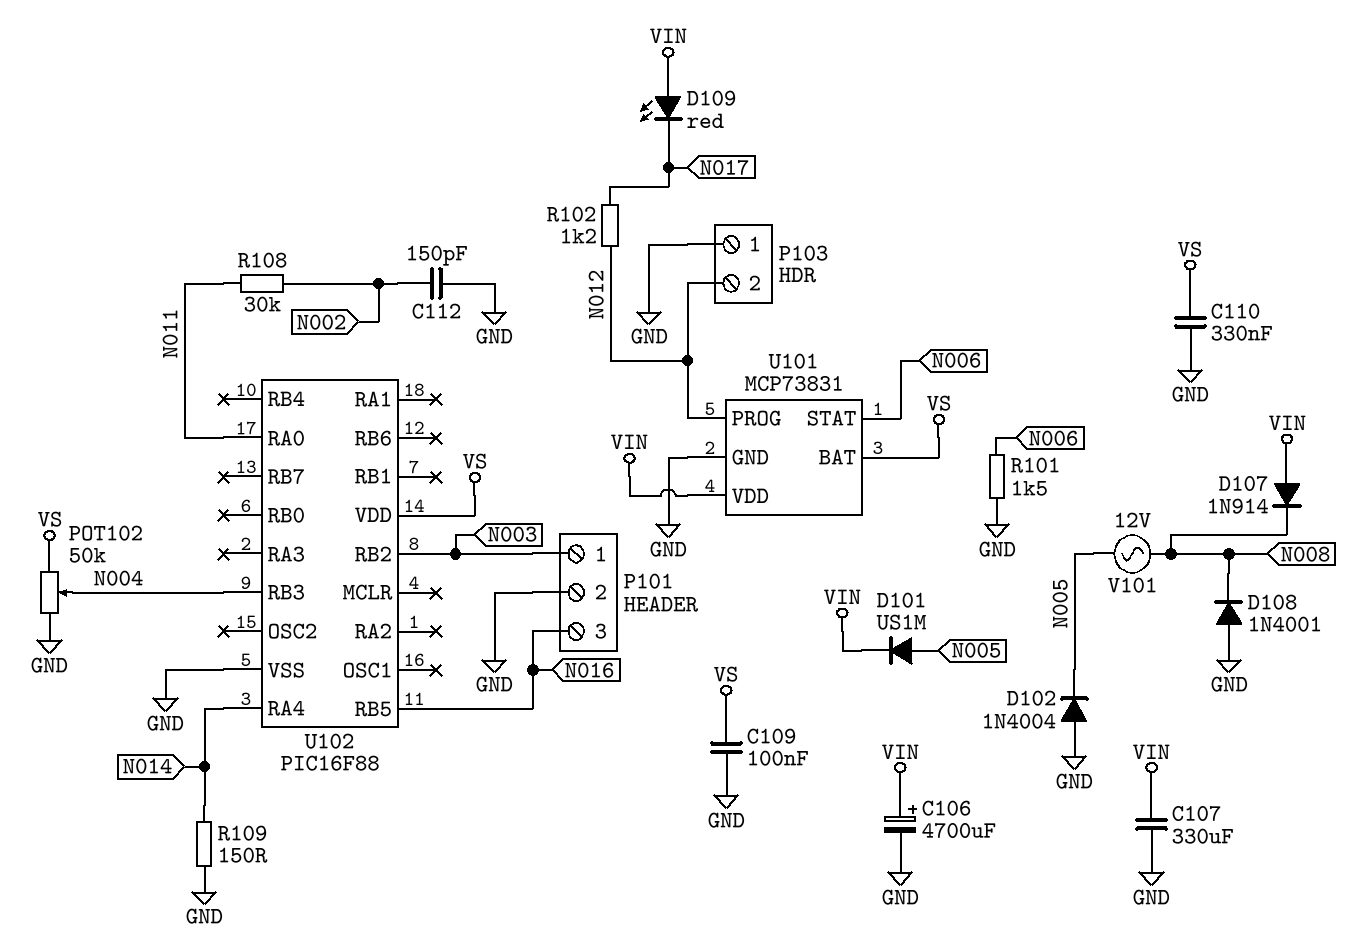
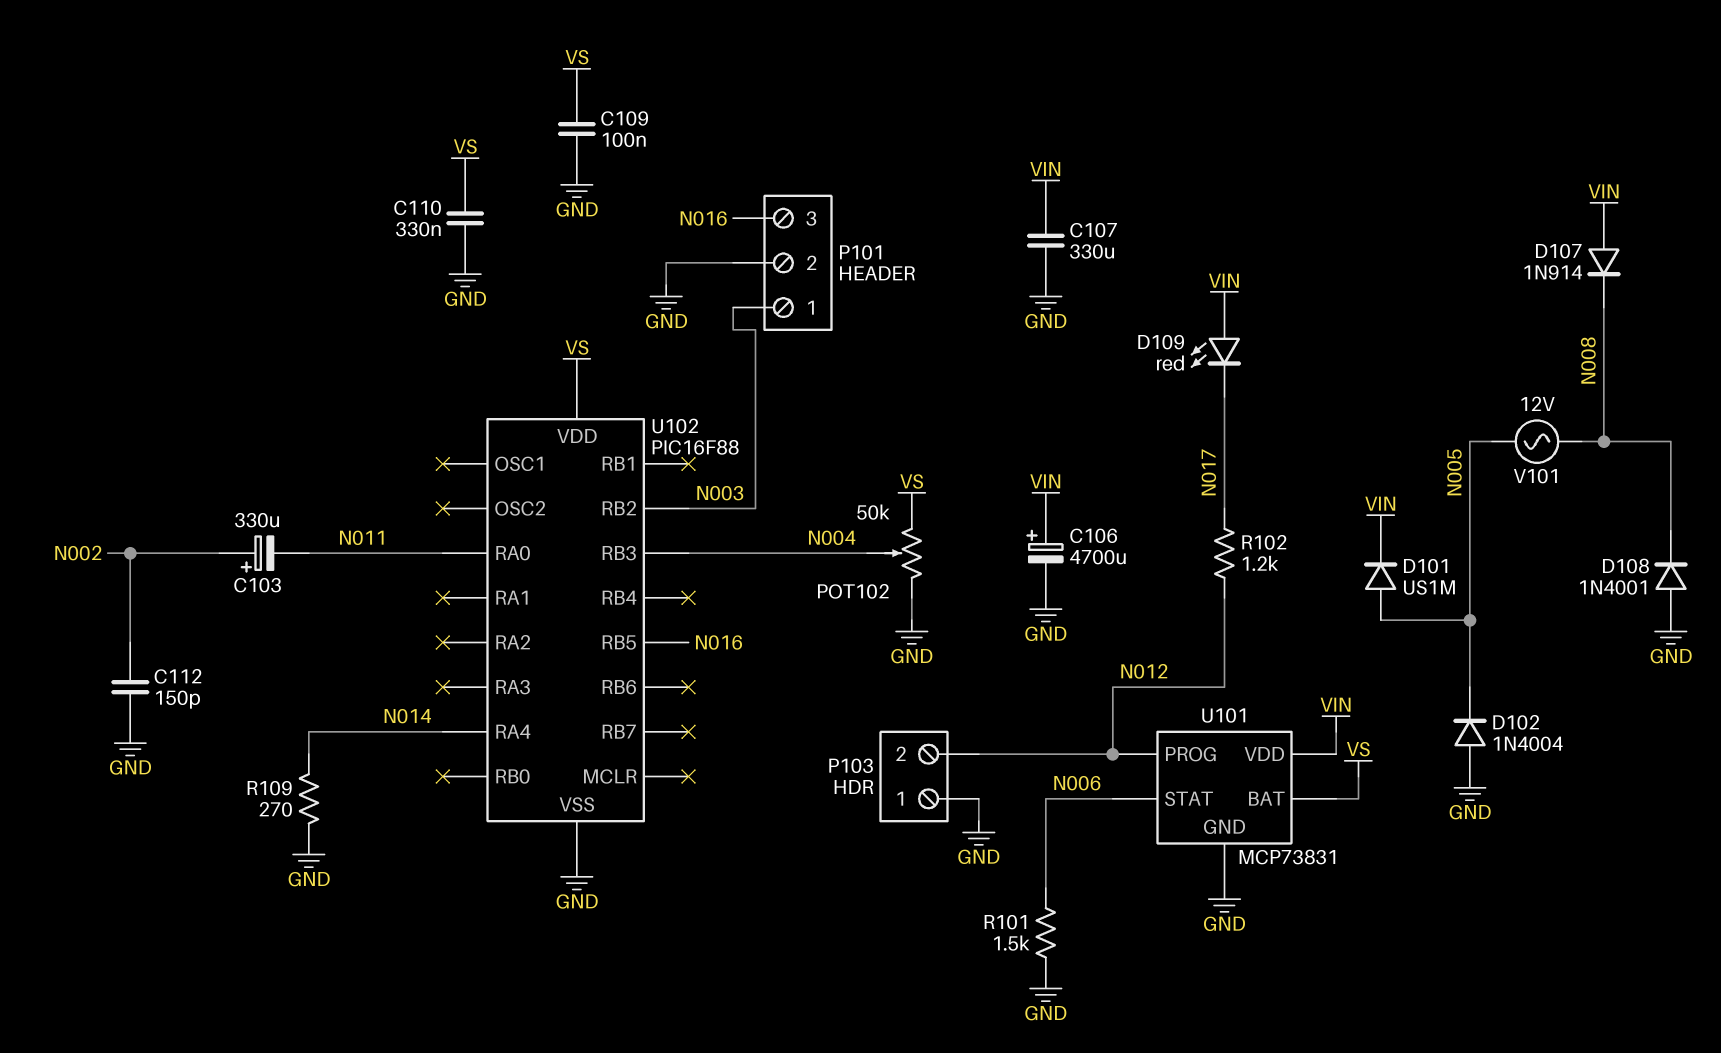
C103: none -> 330uF (plus N002, minus N011)
R108: 30k (N002, N011) -> none
R109: 150 (GND, N014) -> 270 (GND, N014)

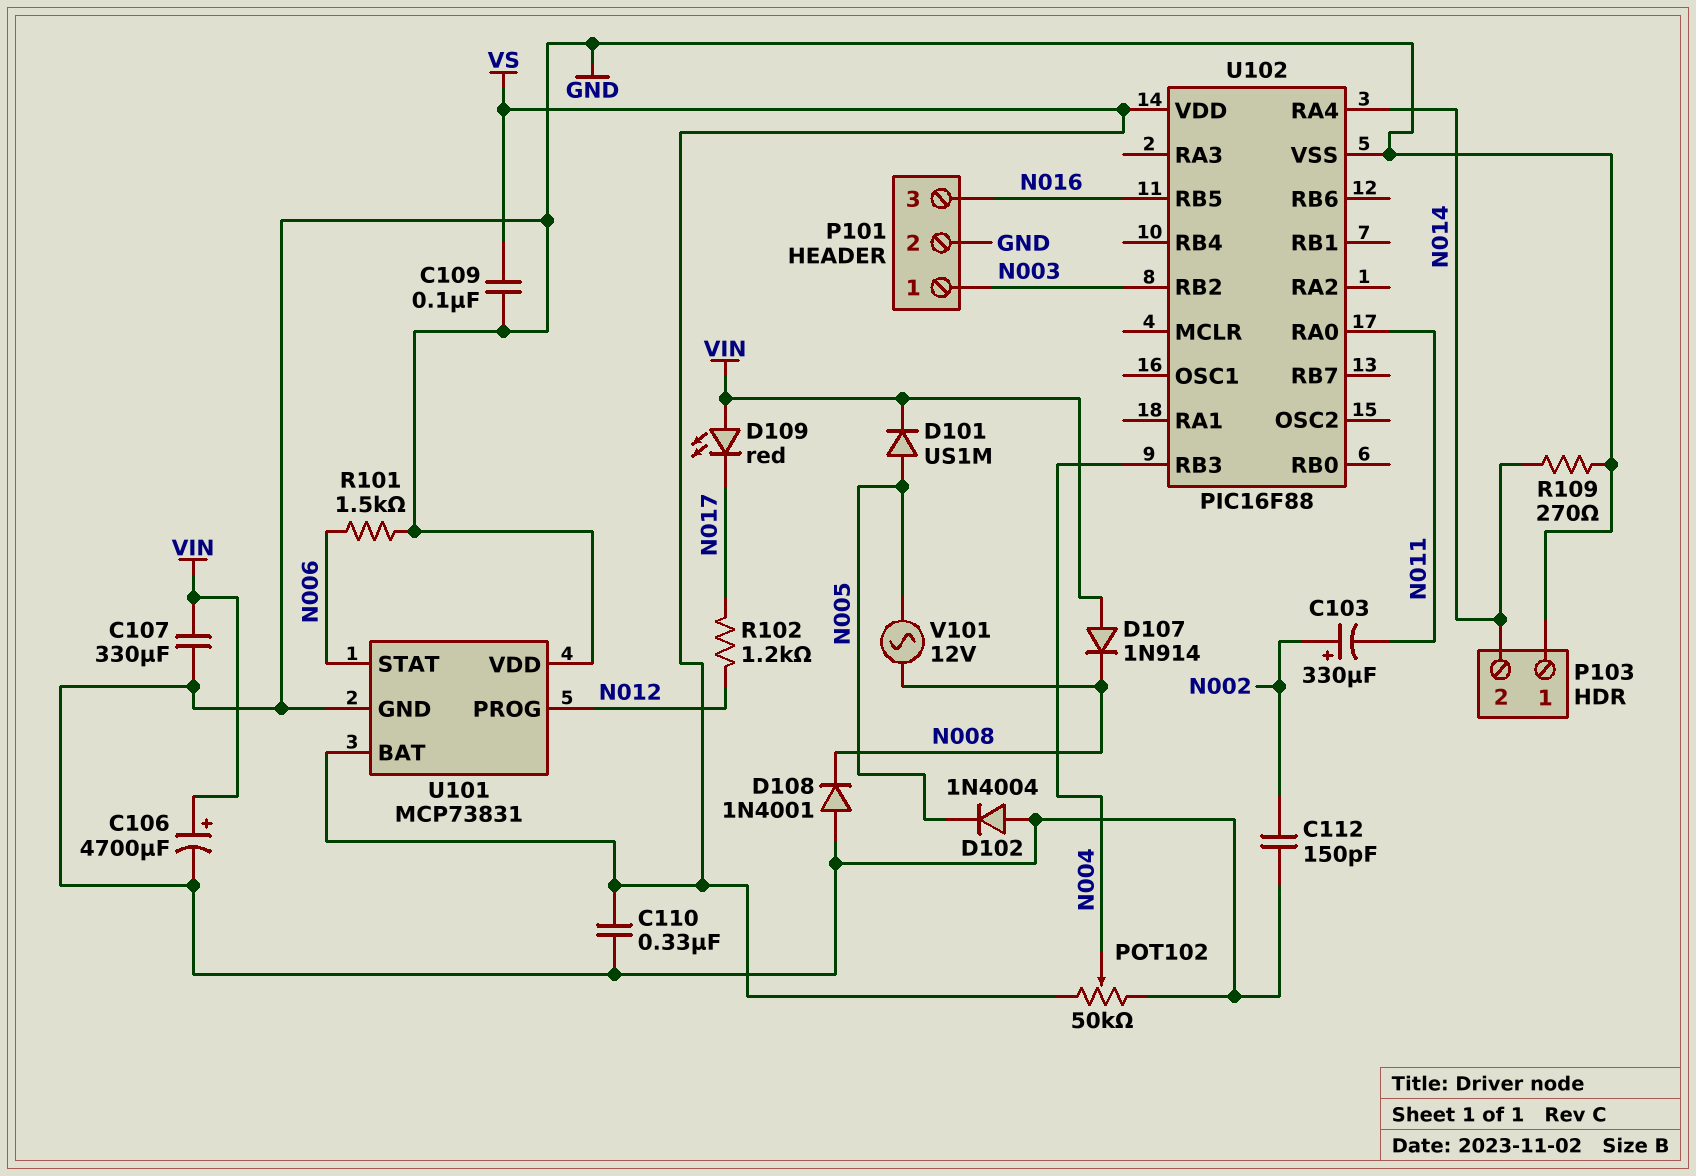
P103 pin 2: N012 -> N014
U101 pin VDD: VIN -> GND

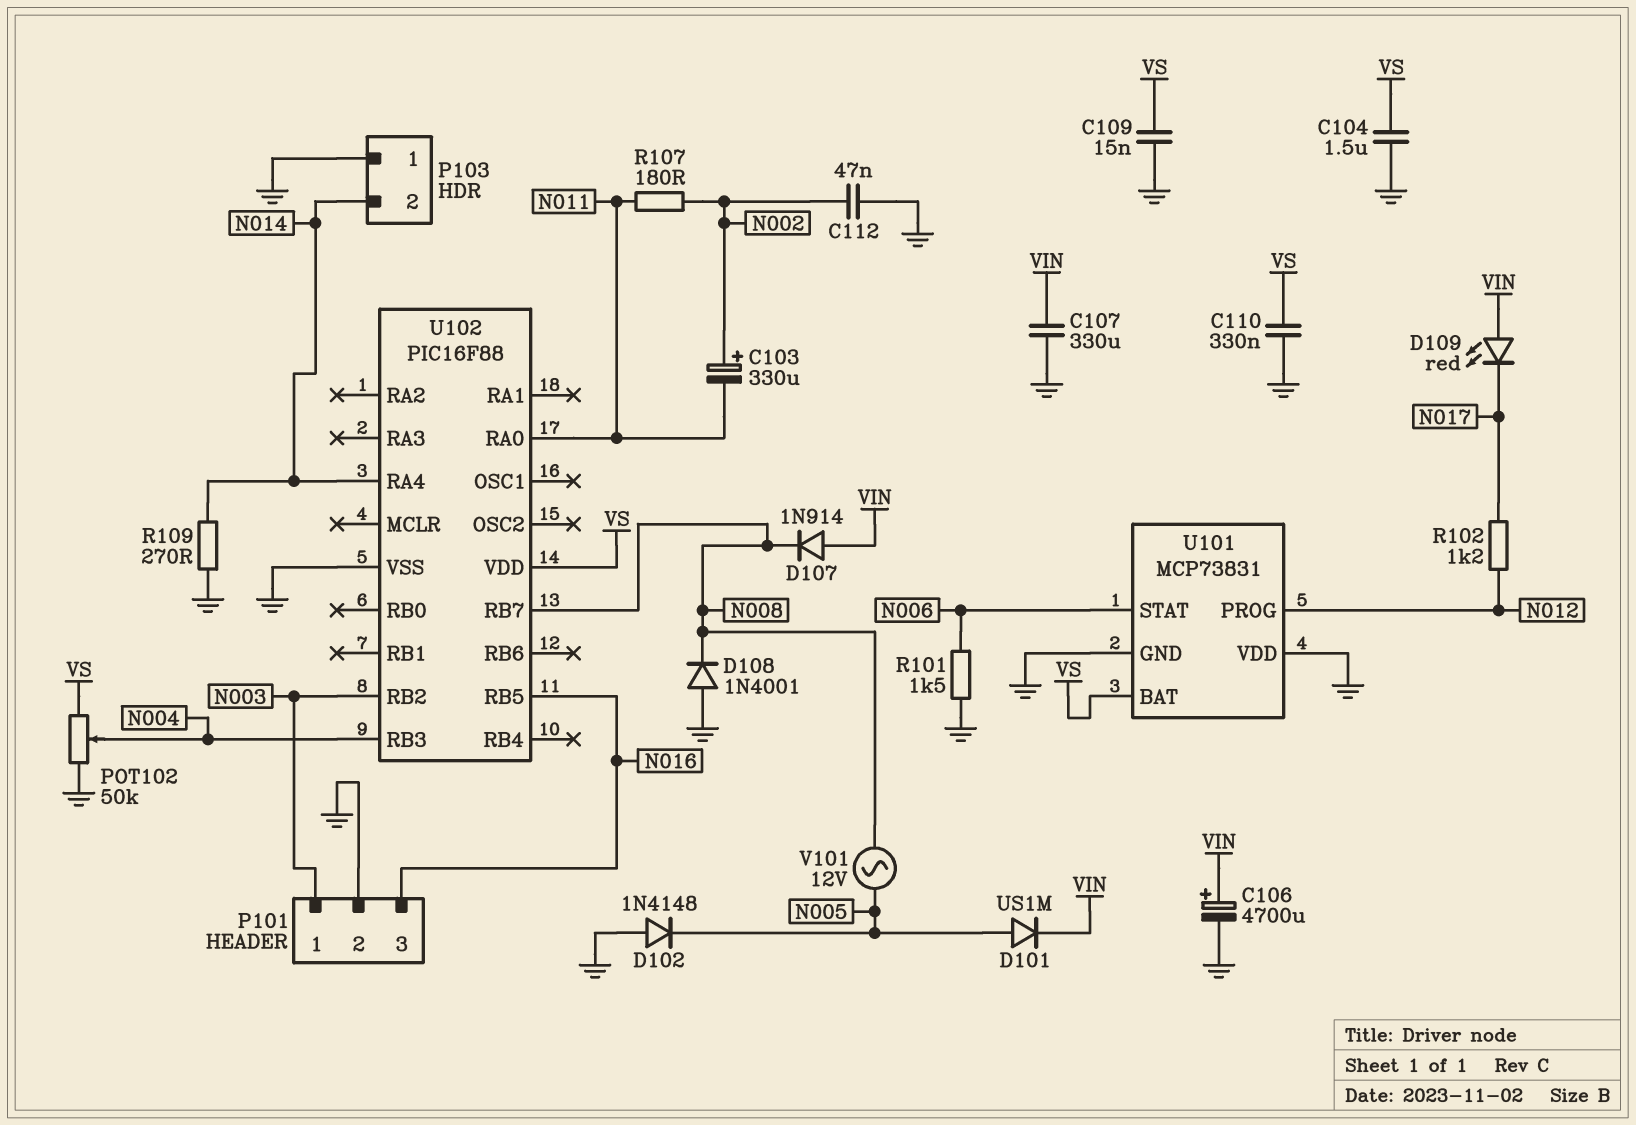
C104: none -> 1.5uF (GND, VS)
C109: 100nF (GND, VS) -> 15nF (GND, VS)
C112: 150pF (GND, N002) -> 47nF (GND, N002)
D102: diode 1N4004 (A GND, K N005) -> diode 1N4148 (A GND, K N005)
R107: none -> 180 (N002, N011)
U102 pin RB7: none -> N008

